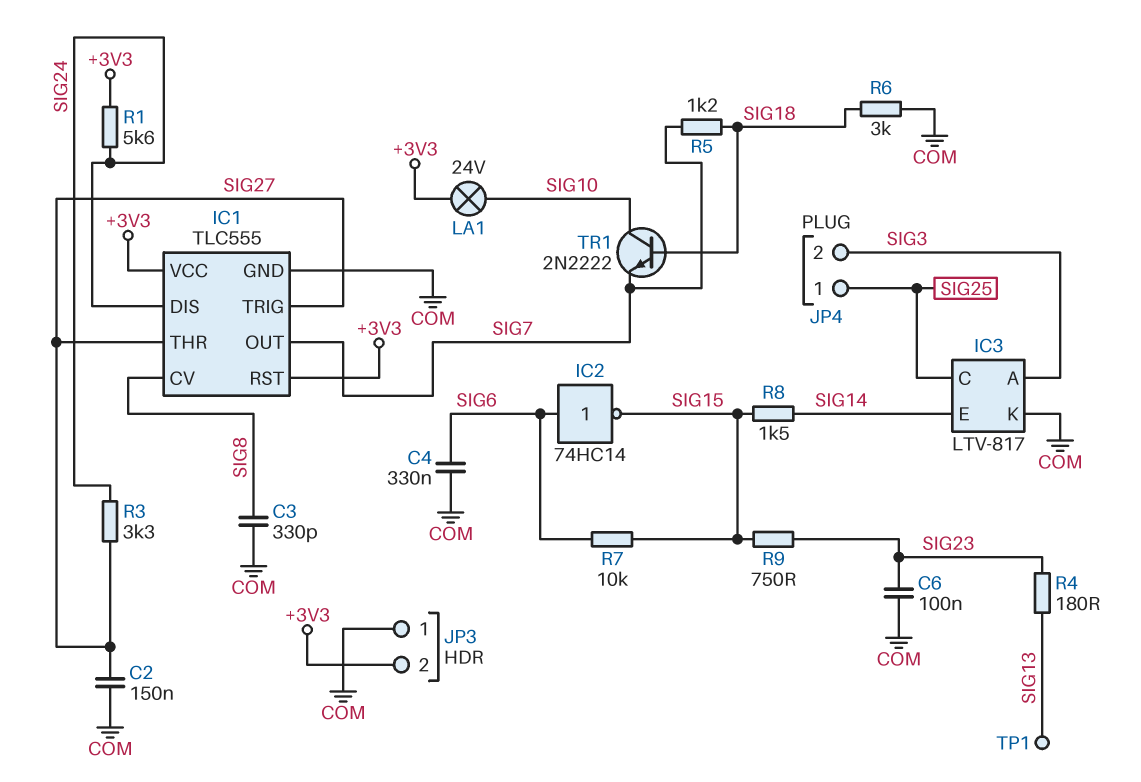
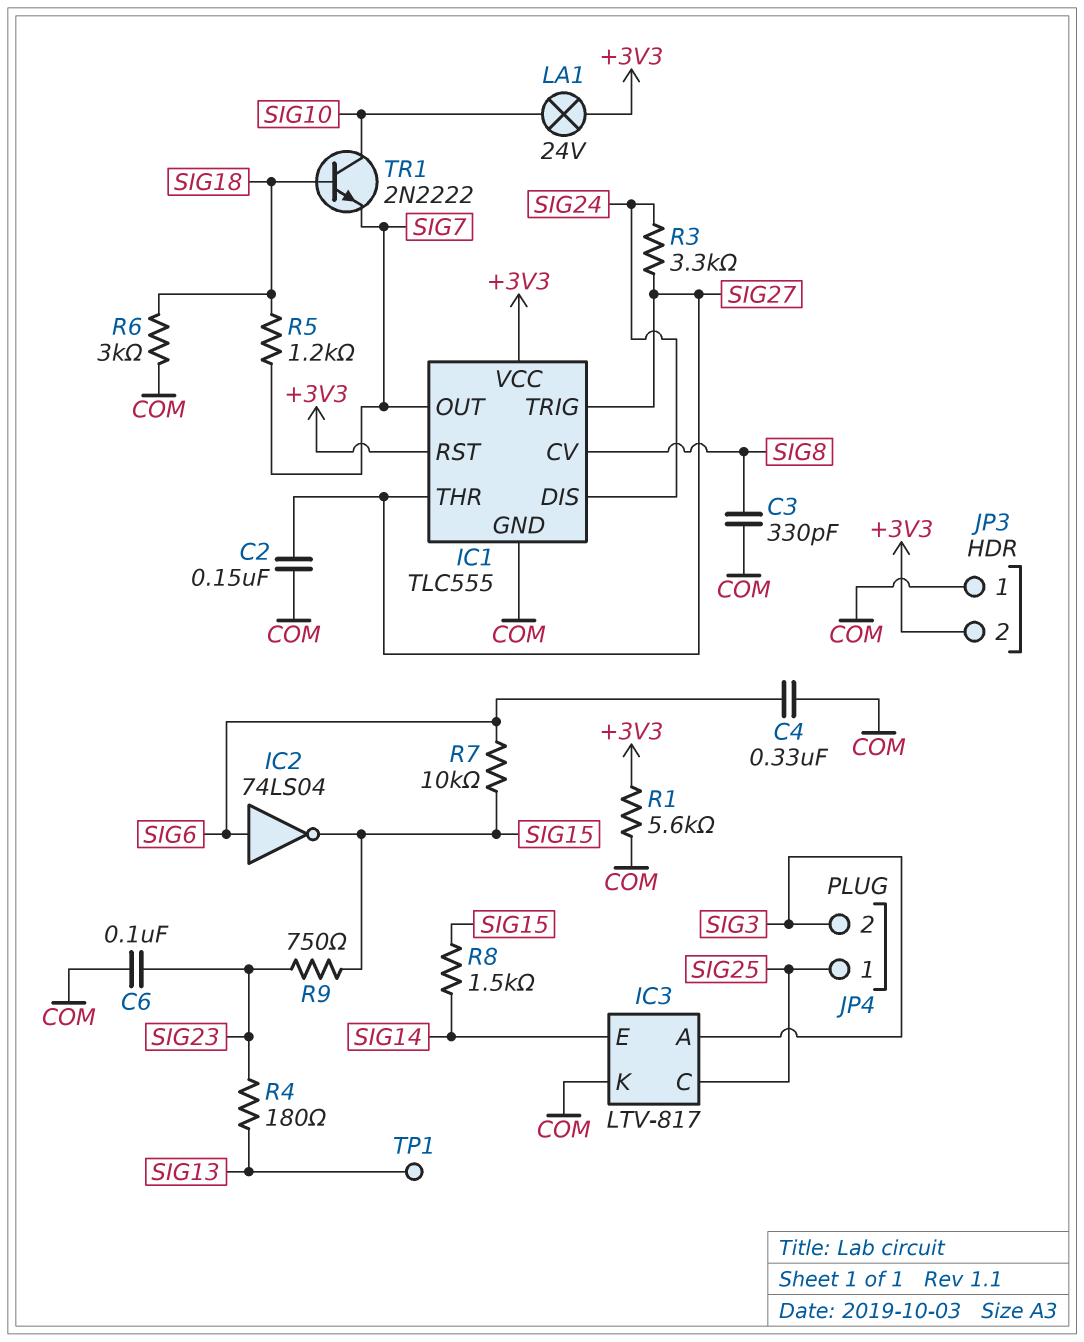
IC2: NOT 74HC14 (in SIG6, out SIG15) -> NOT 74LS04 (in SIG6, out SIG15)
R1: 5.6k (+3V3, SIG24) -> 5.6k (+3V3, COM)

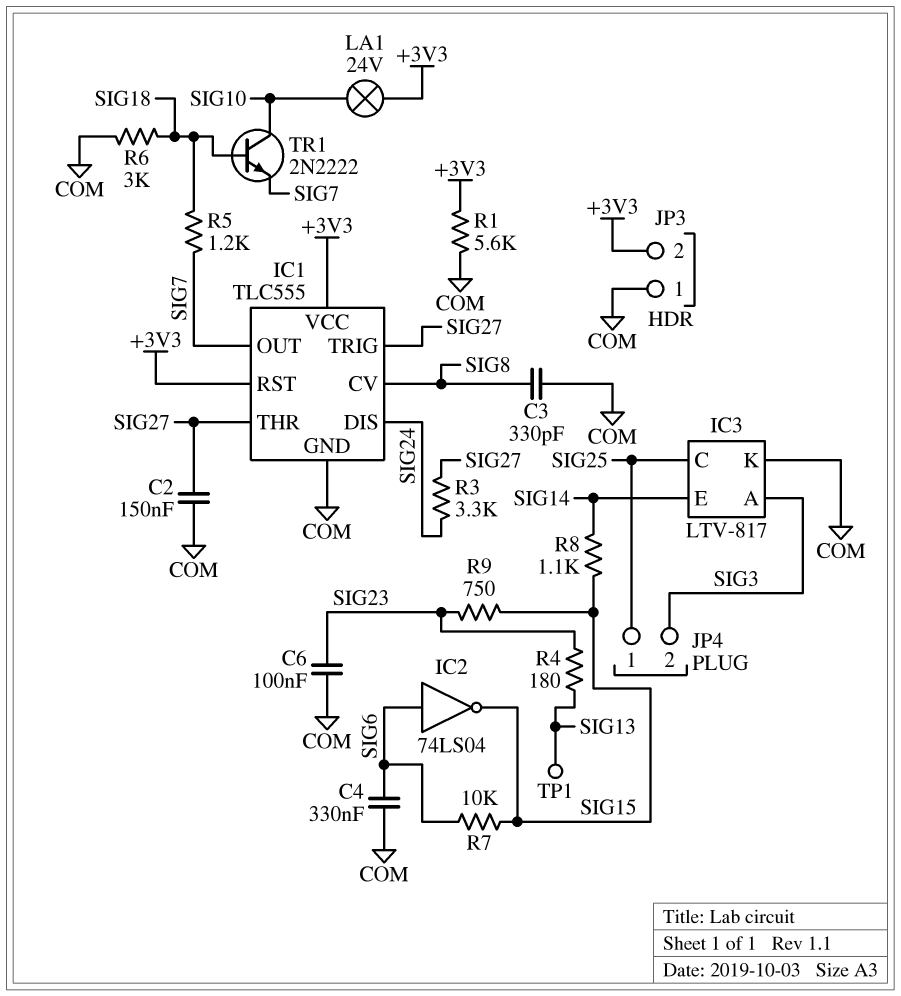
R8: 1.5k (SIG14, SIG15) -> 1.1k (SIG14, SIG15)

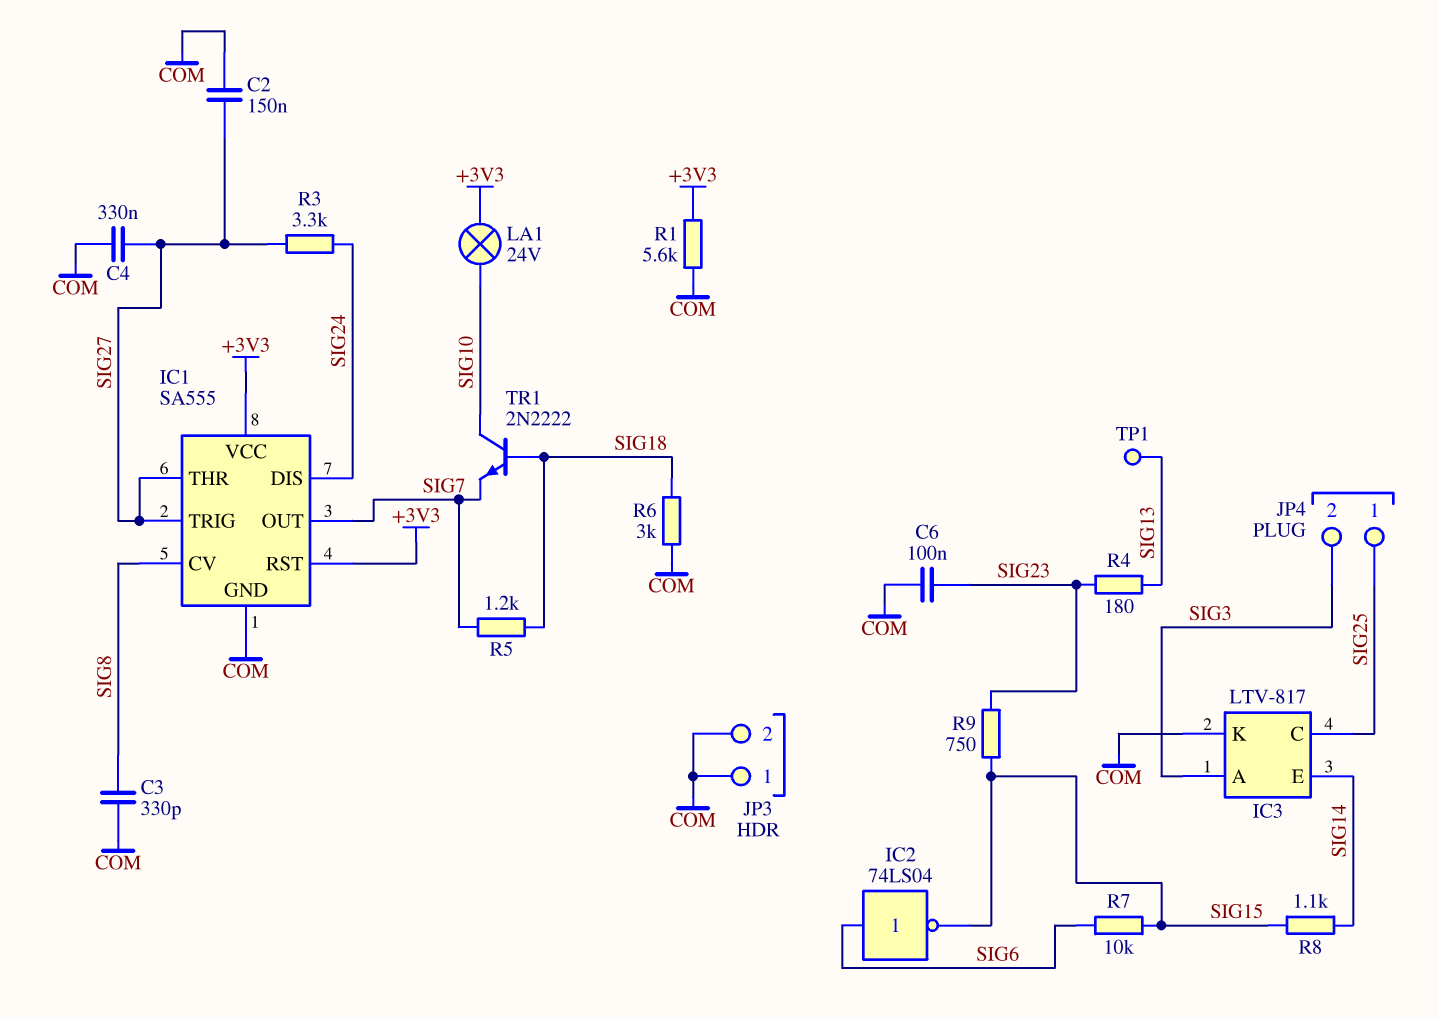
C4: 330nF (COM, SIG6) -> 330nF (COM, SIG27)
IC1: TLC555 -> SA555
JP3 pin 2: +3V3 -> COM

